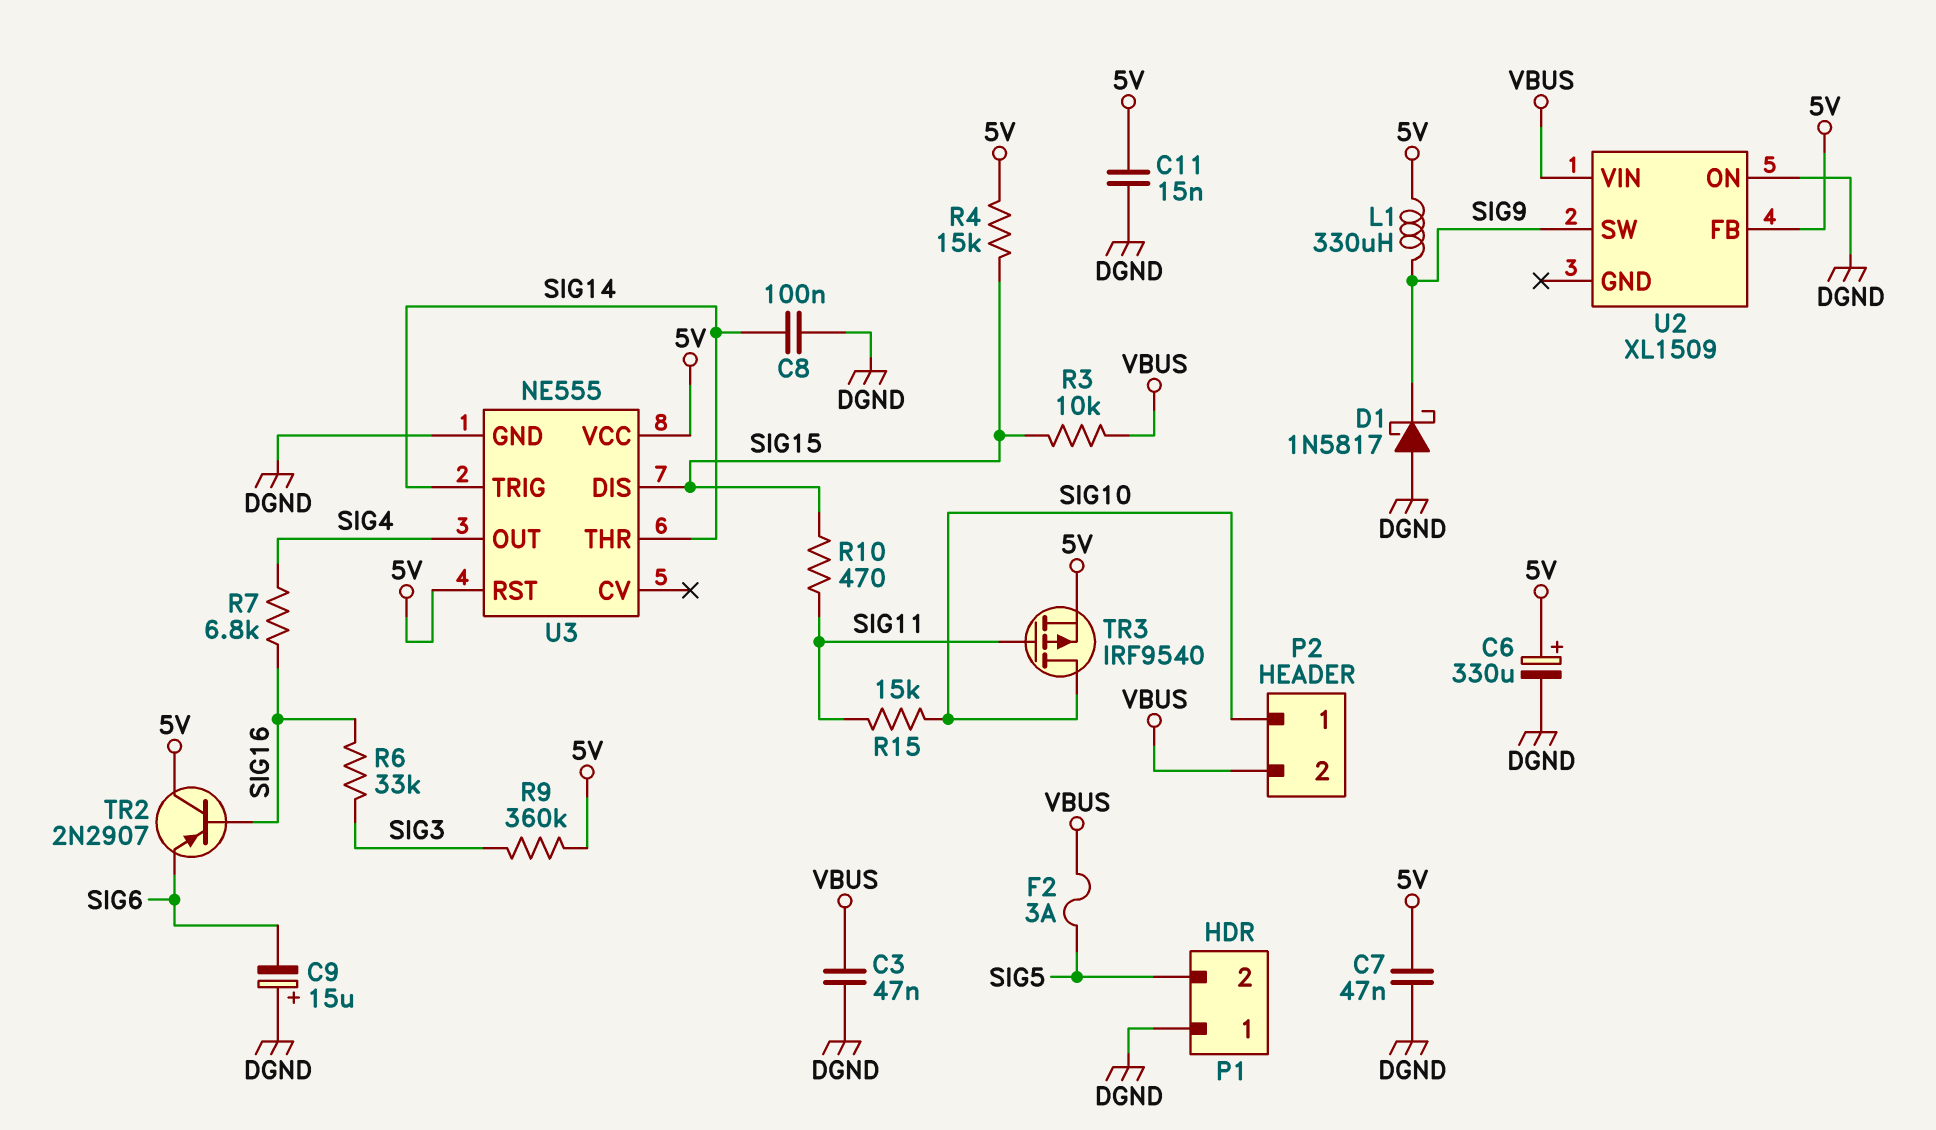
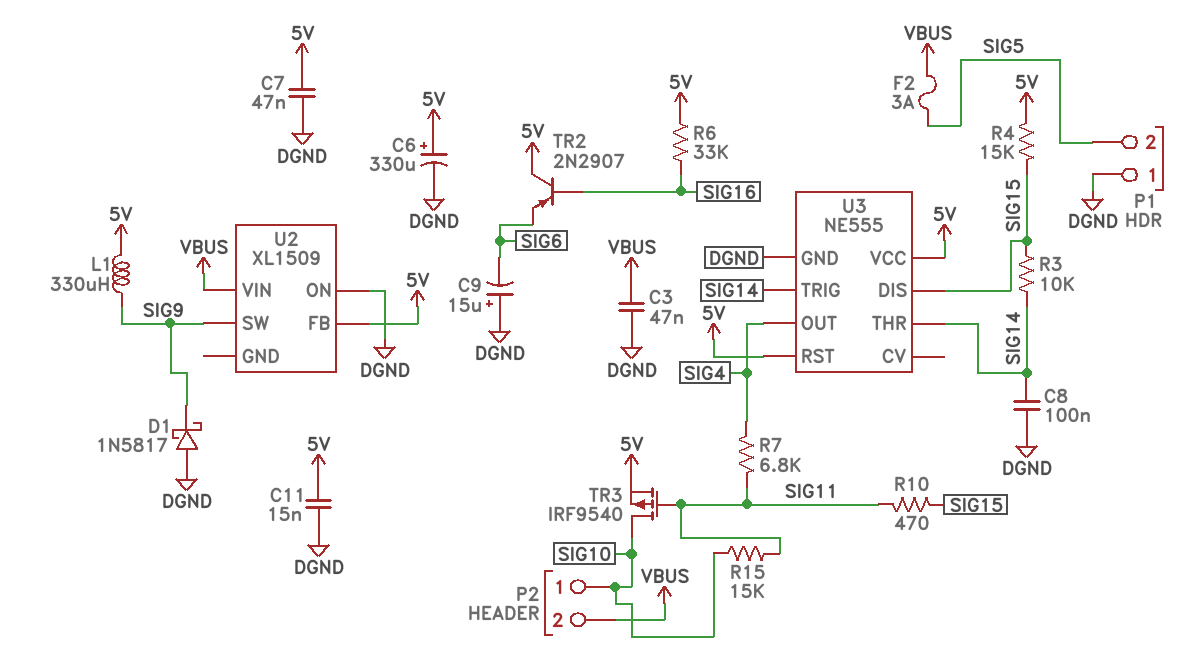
R3: 10k (SIG15, VBUS) -> 10k (SIG14, SIG15)
R6: 33k (SIG3, SIG16) -> 33k (5V, SIG16)
R7: 6.8k (SIG4, SIG16) -> 6.8k (SIG4, SIG11)
R9: 360k (5V, SIG3) -> none

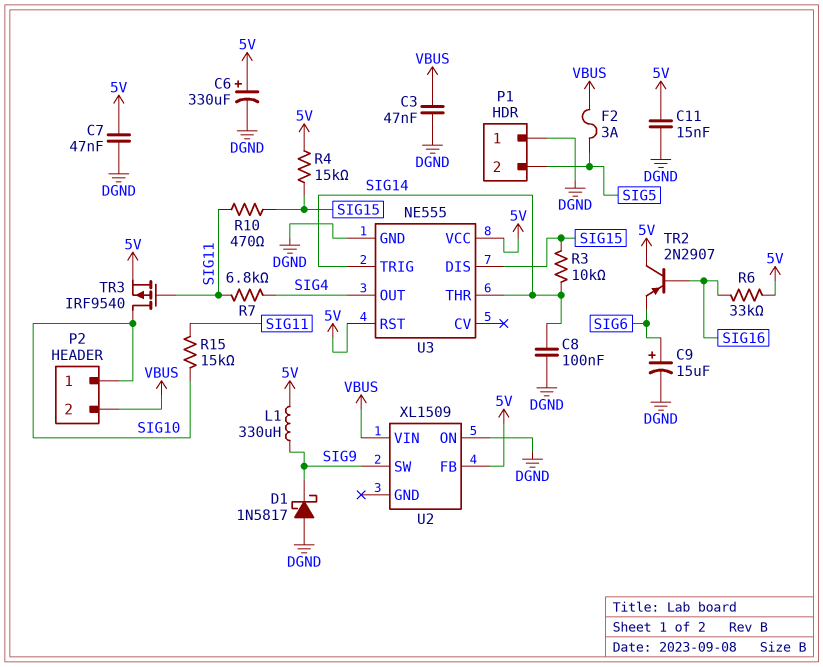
C9: 15uF (plus DGND, minus SIG6) -> 15uF (plus SIG6, minus DGND)

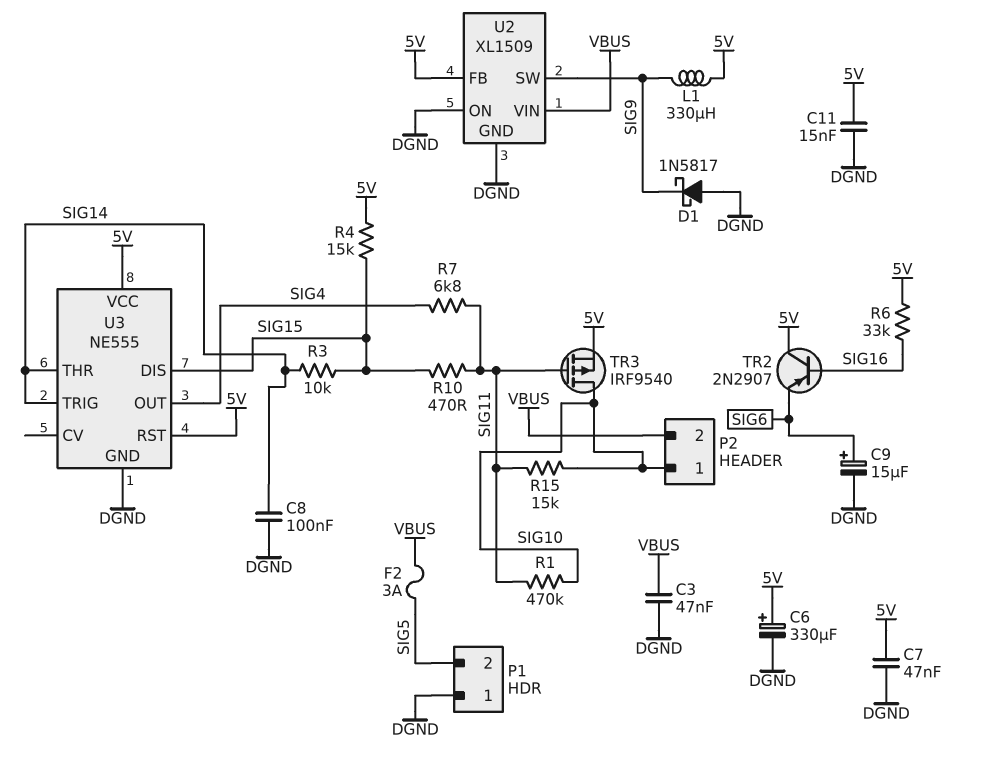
R1: none -> 470k (SIG10, SIG11)
U2 pin GND: none -> DGND

